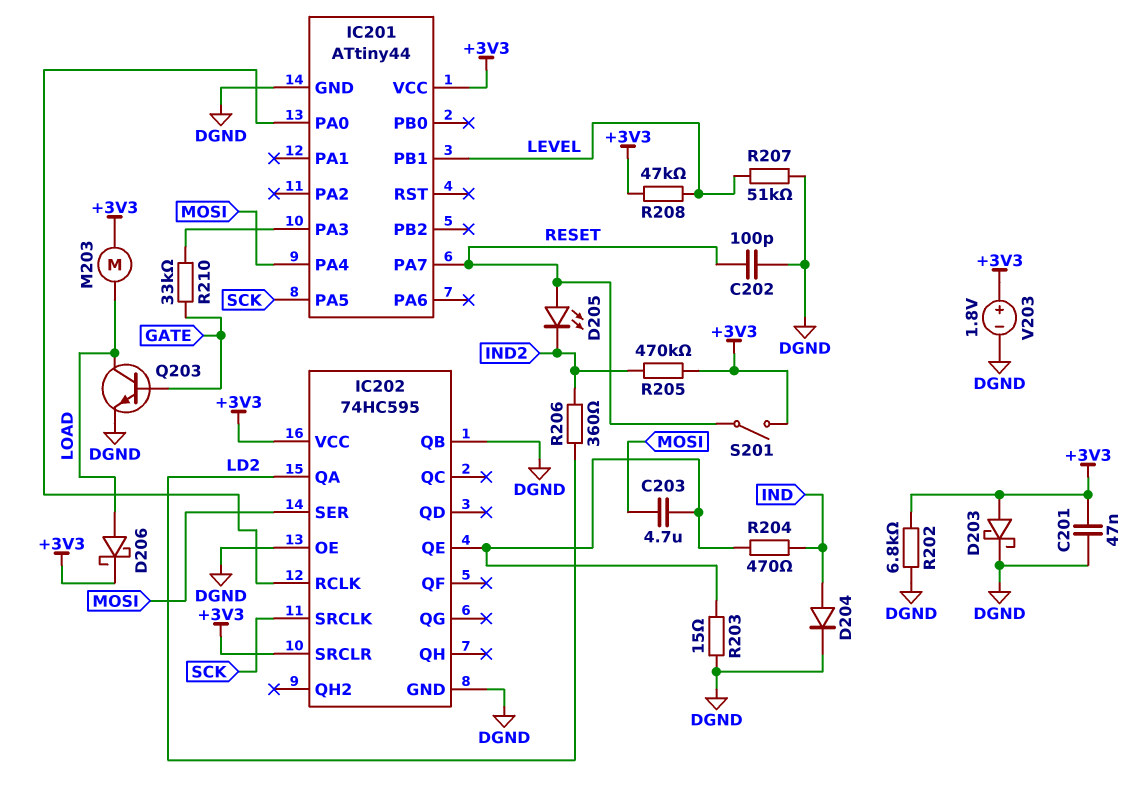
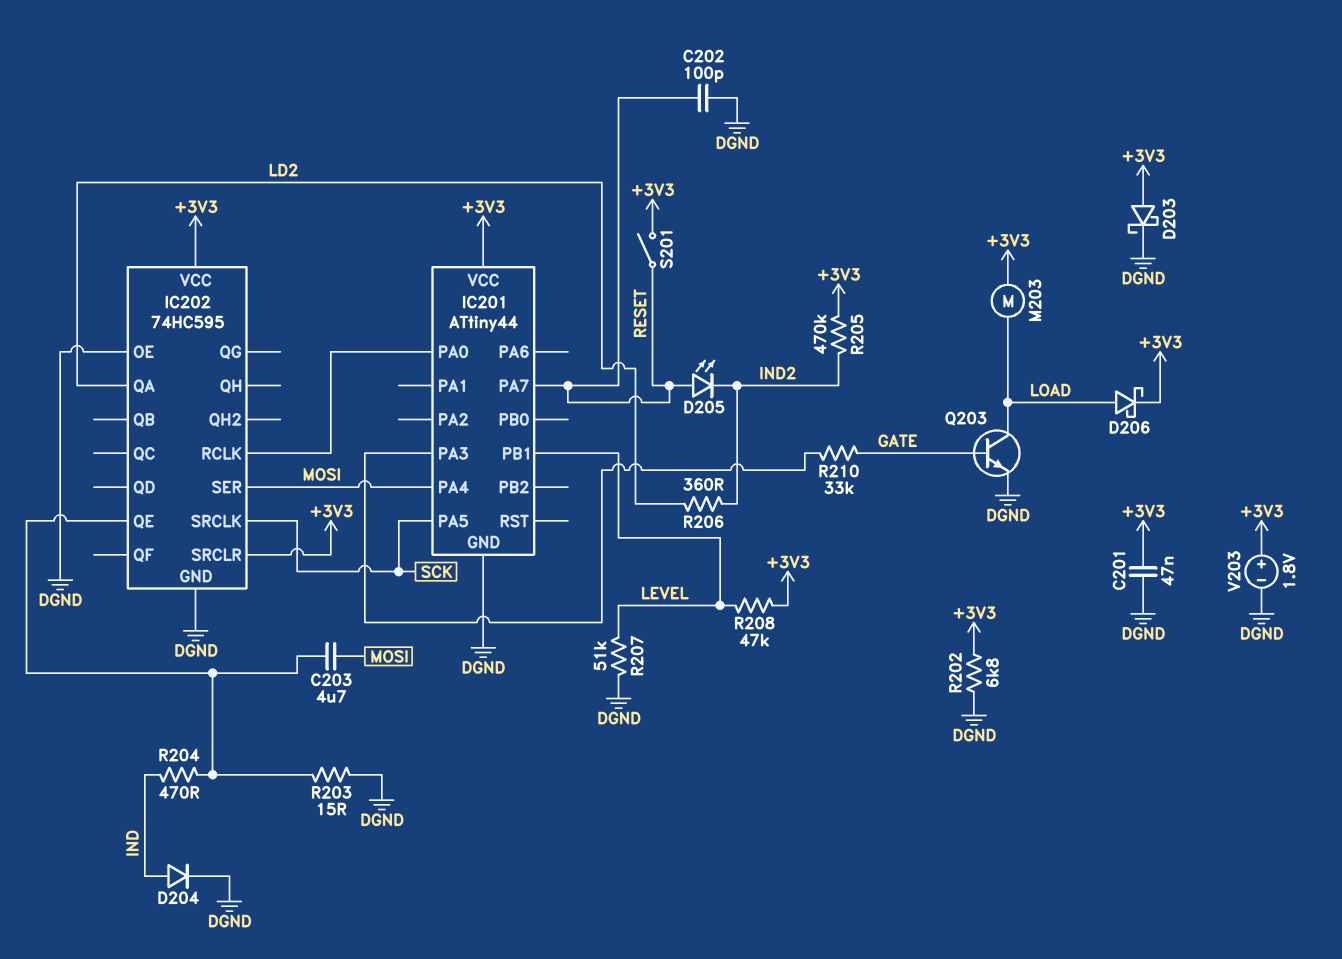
IC202 pin QB: DGND -> none

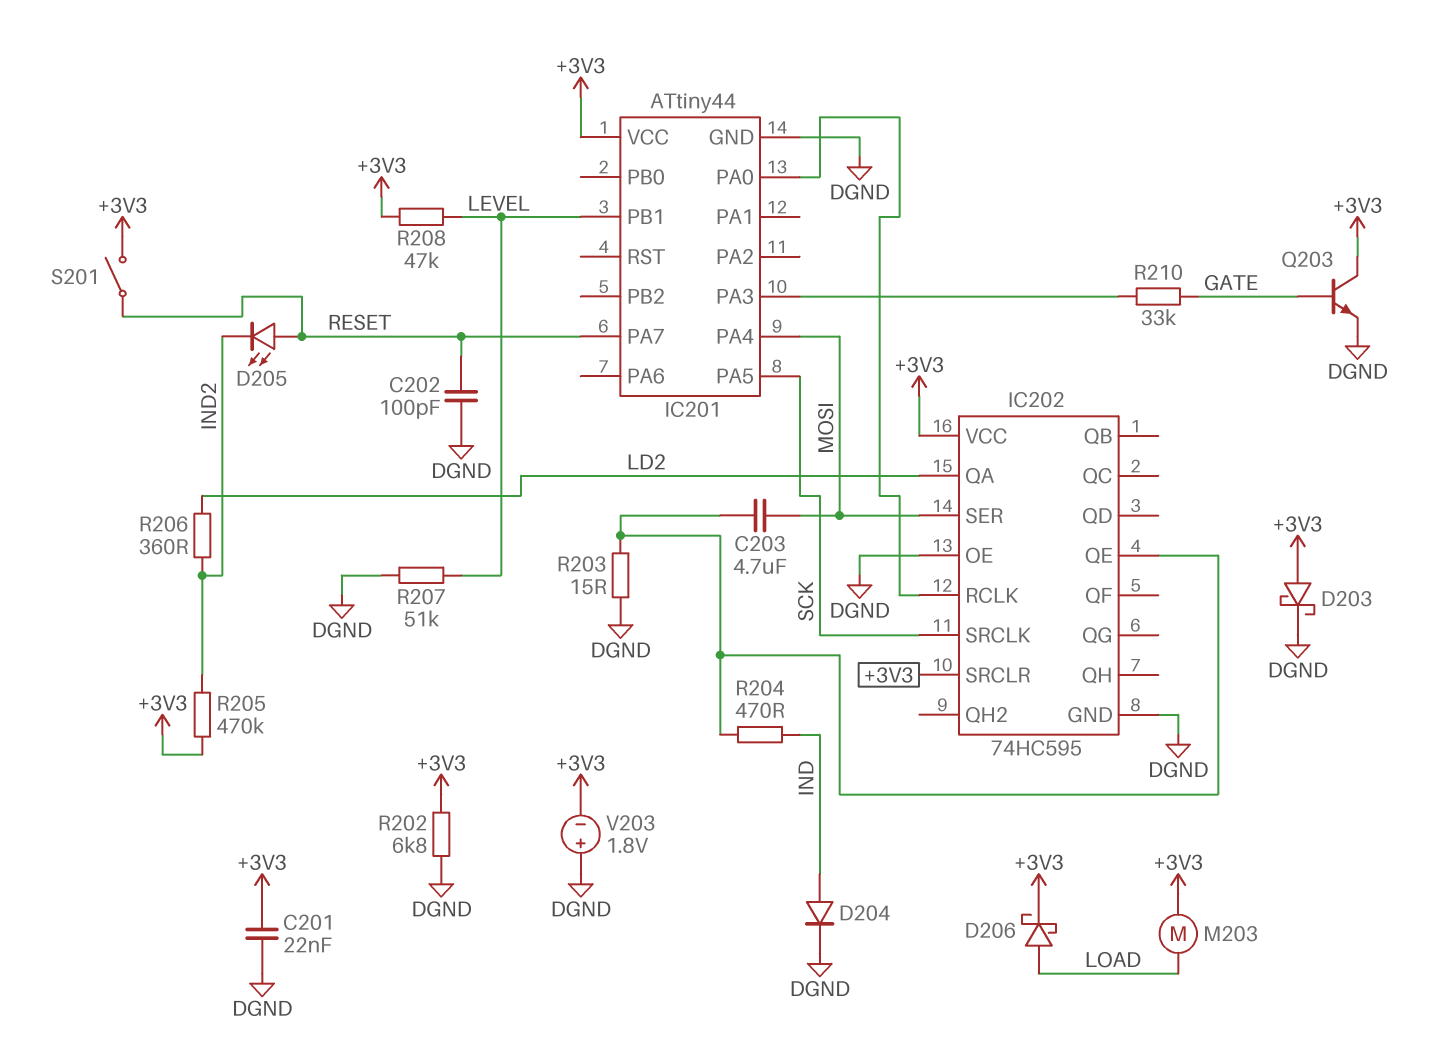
C201: 47nF (+3V3, DGND) -> 22nF (+3V3, DGND)
Q203: NPN (B GATE, C LOAD, E DGND) -> NPN (B GATE, C +3V3, E DGND)
V203: 1.8V (plus +3V3, minus DGND) -> 1.8V (plus DGND, minus +3V3)

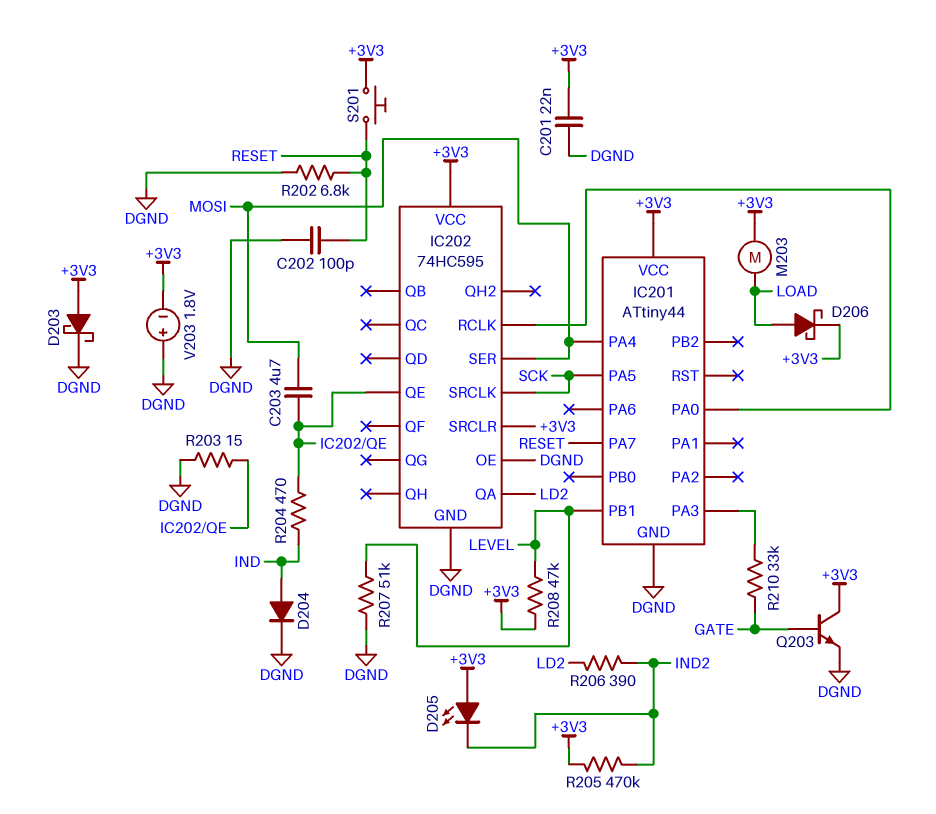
D205: LED (A RESET, K IND2) -> LED (A +3V3, K IND2)
R202: 6.8k (+3V3, DGND) -> 6.8k (DGND, RESET)
R206: 360 (IND2, LD2) -> 390 (IND2, LD2)
S201: switch (+3V3, RESET) -> button (+3V3, RESET)

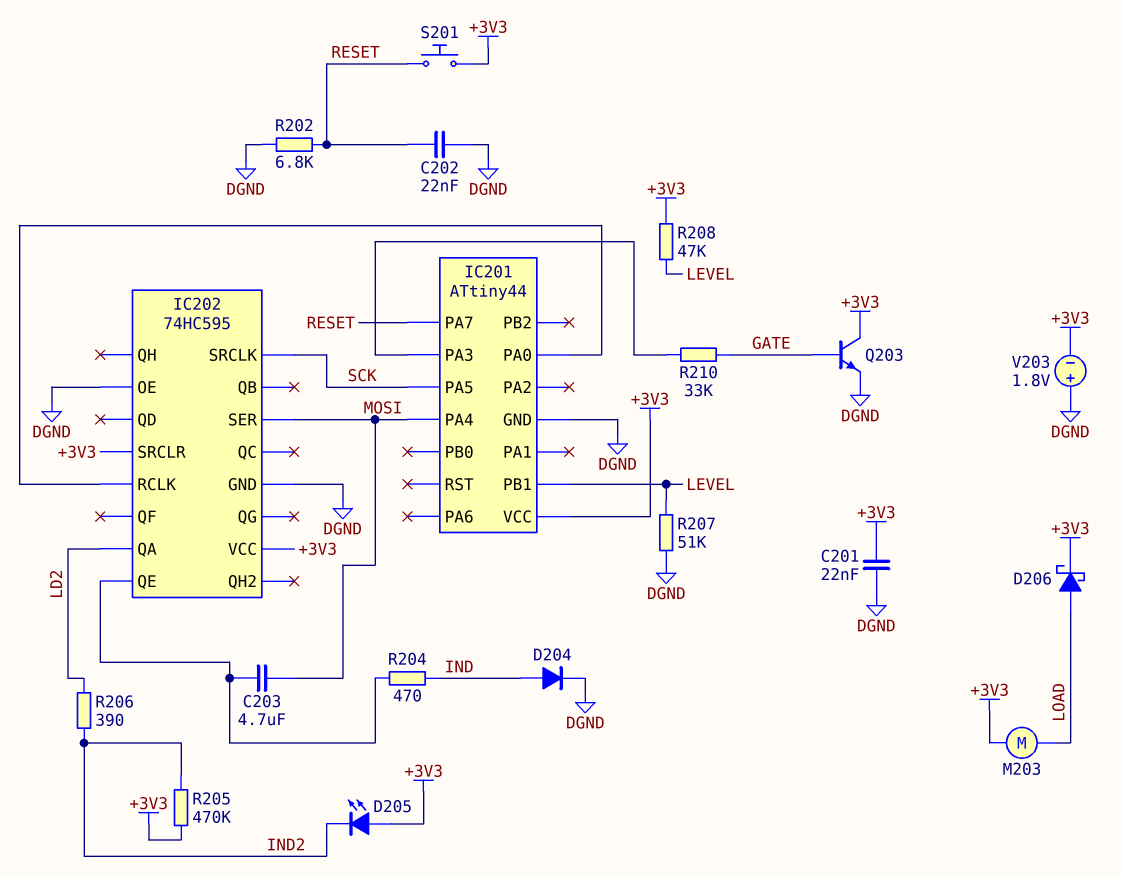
C202: 100pF (DGND, RESET) -> 22nF (DGND, RESET)
D203: schottky (A +3V3, K DGND) -> none
R203: 15 (DGND, IC202/QE) -> none

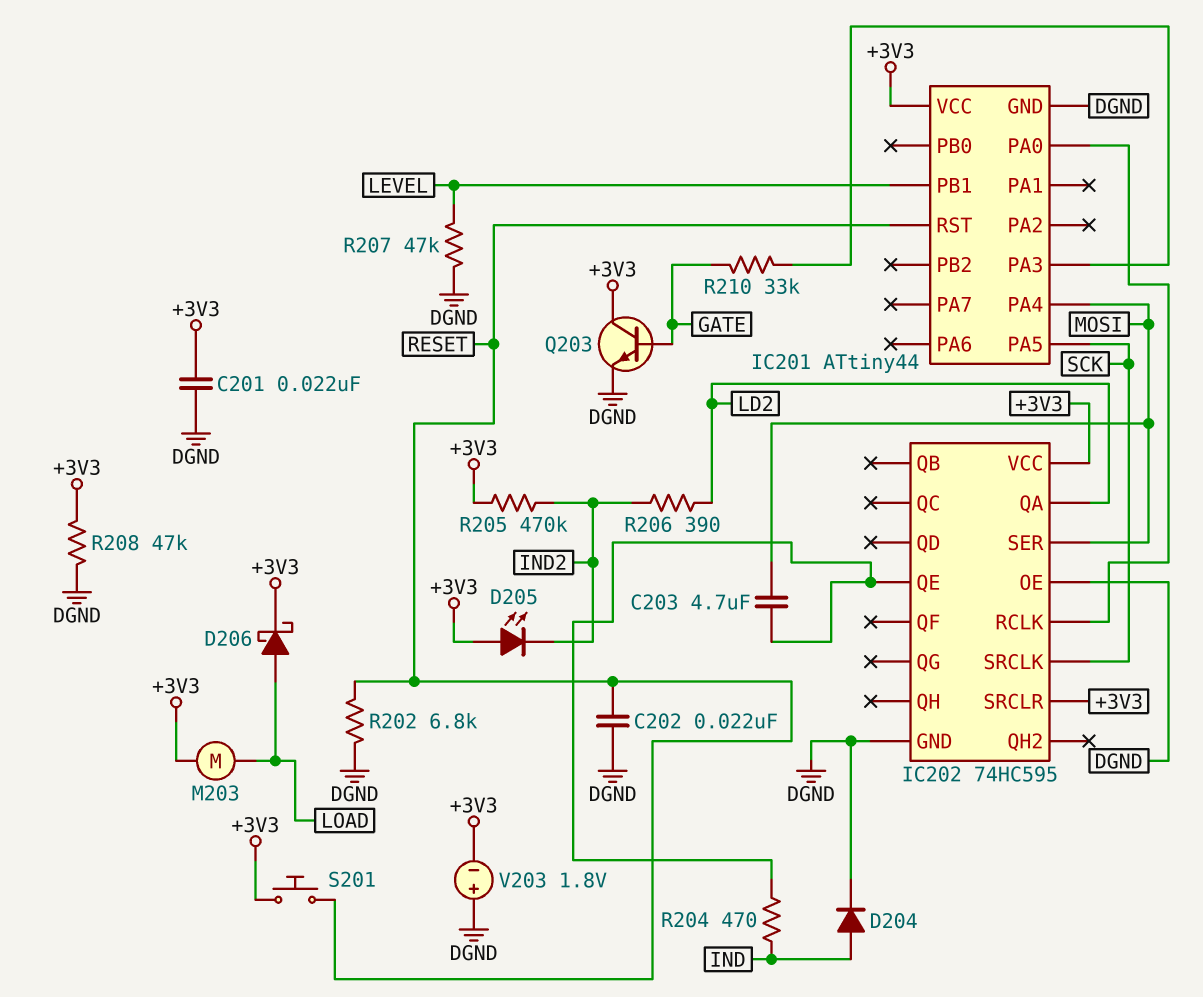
IC201 pin PA7: RESET -> none
IC201 pin RST: none -> RESET
R207: 51k (DGND, LEVEL) -> 47k (DGND, LEVEL)
R208: 47k (+3V3, LEVEL) -> 47k (+3V3, DGND)

